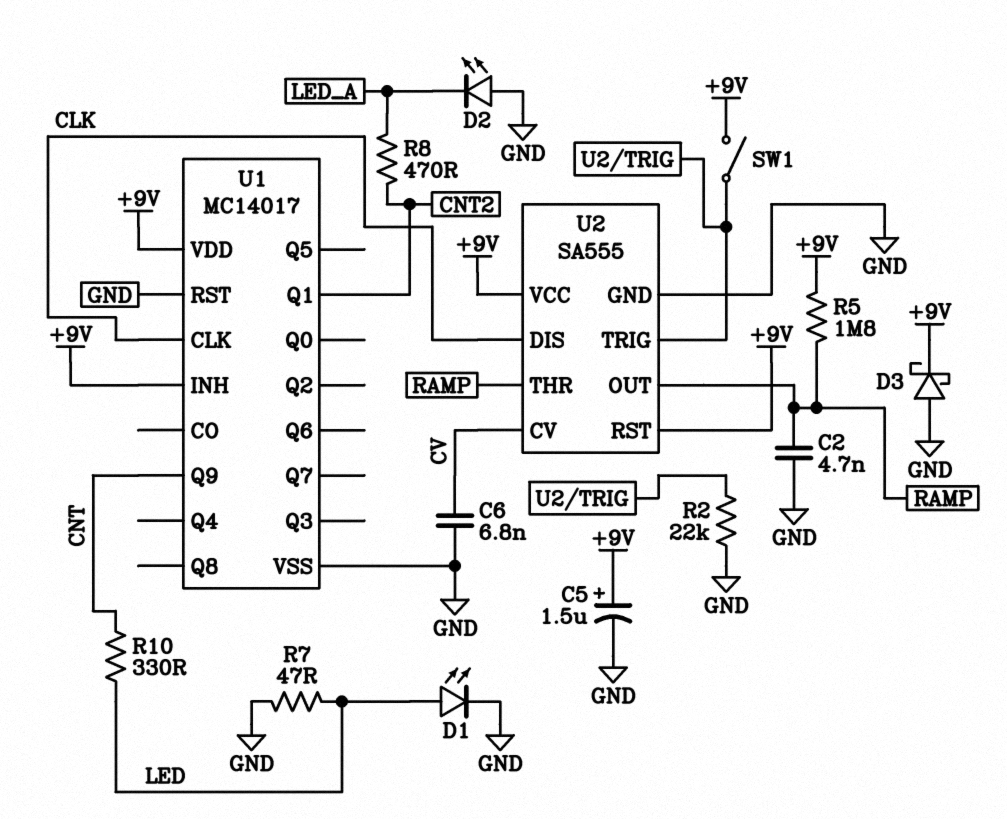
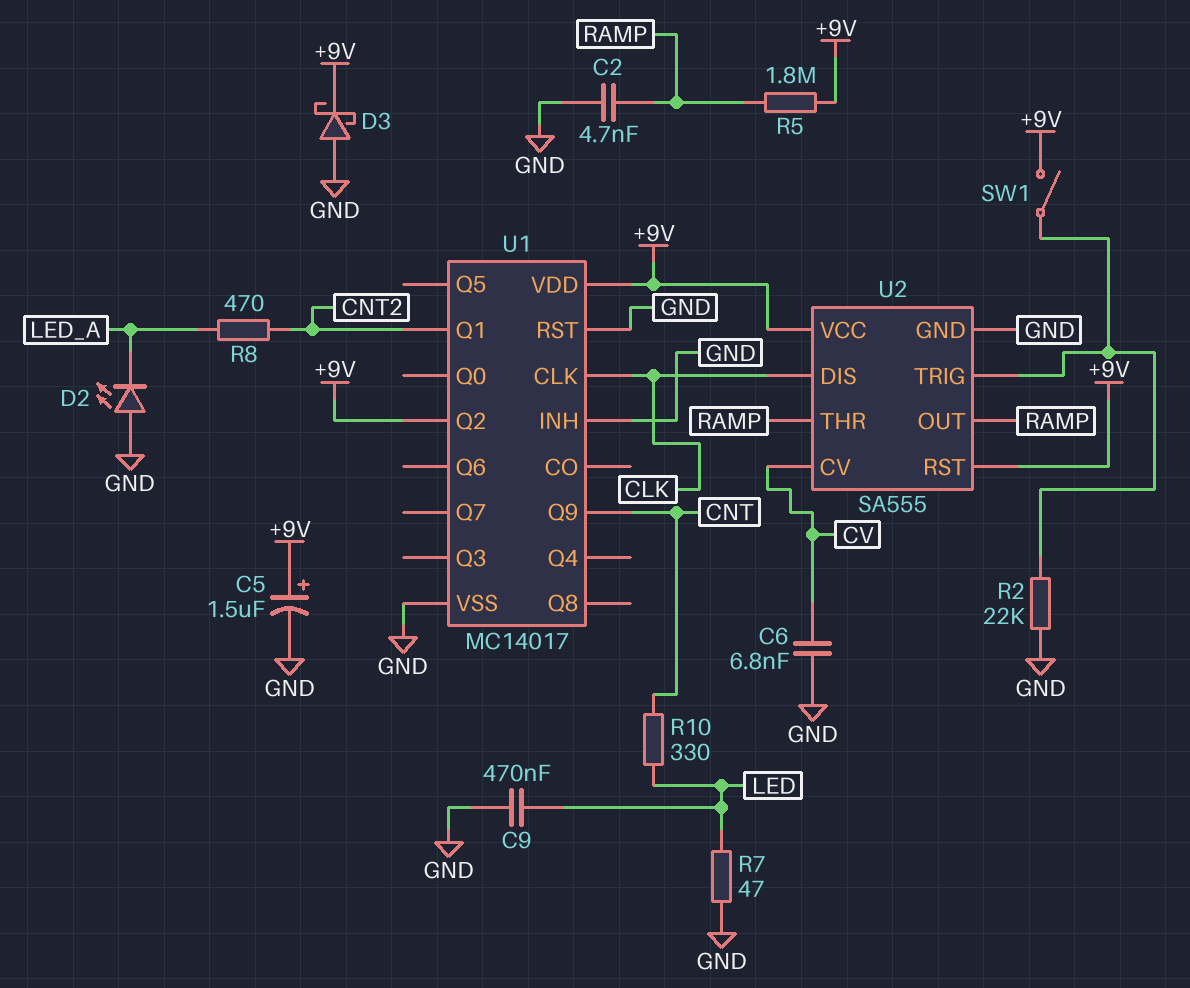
C9: none -> 470nF (GND, LED)
D1: LED (A LED, K GND) -> none
U1 pin INH: +9V -> GND
U1 pin Q2: none -> +9V

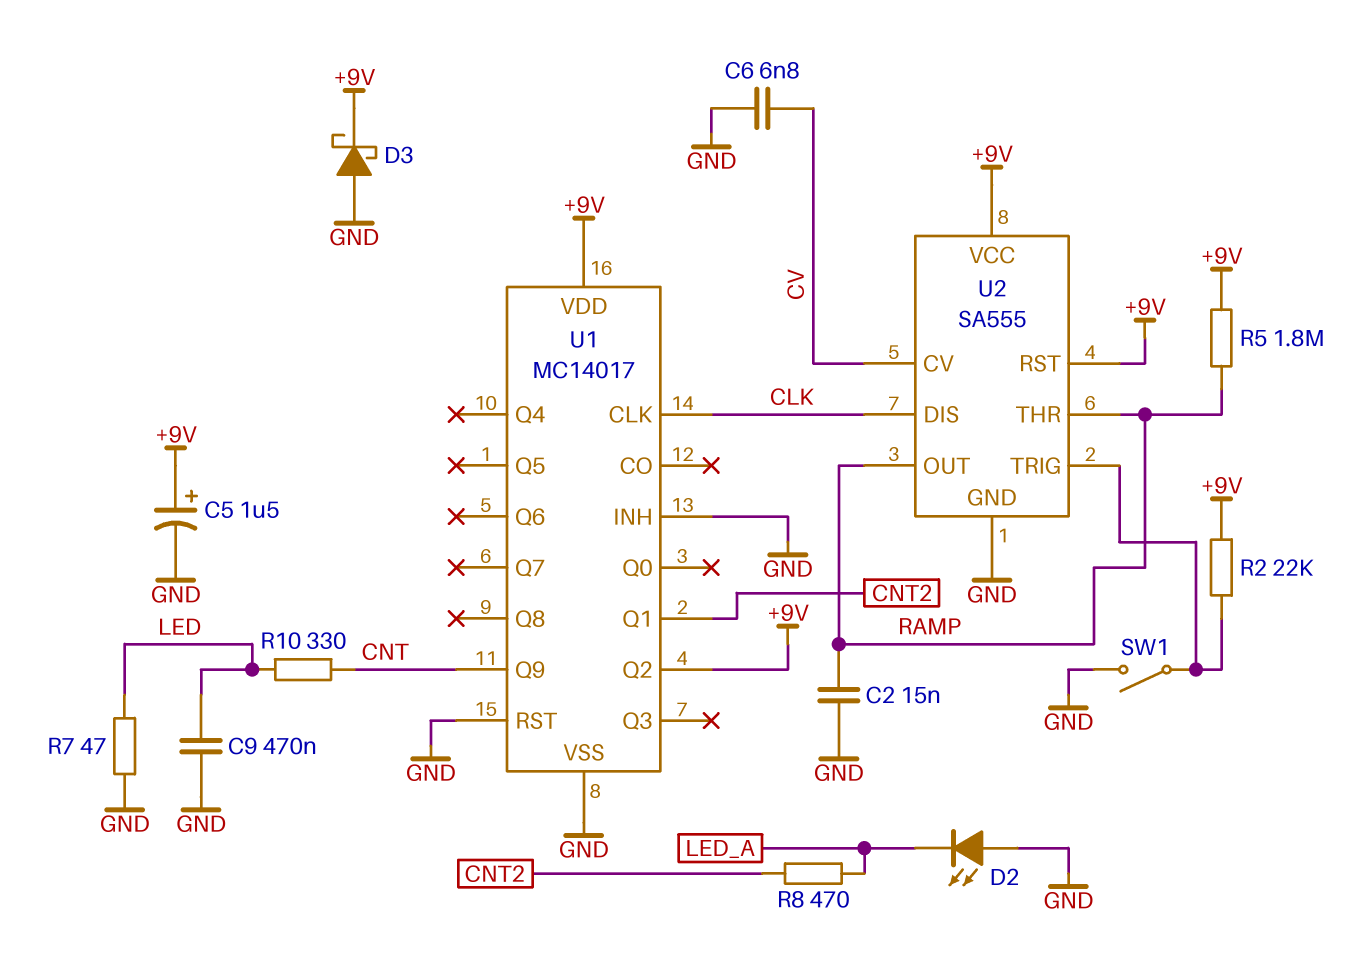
C2: 4.7nF (GND, RAMP) -> 15nF (GND, RAMP)
R2: 22k (GND, U2/TRIG) -> 22k (+9V, U2/TRIG)
SW1: switch (+9V, U2/TRIG) -> switch (GND, U2/TRIG)

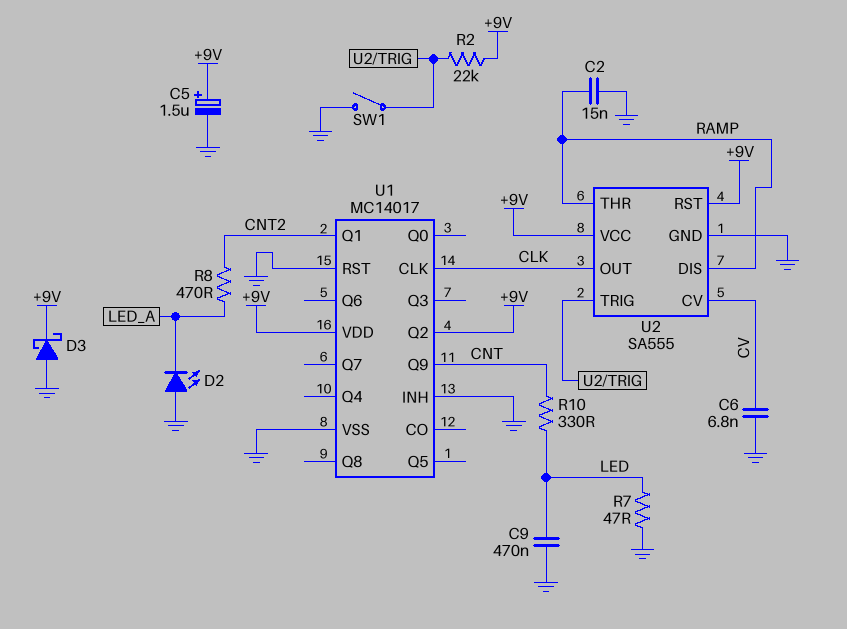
R5: 1.8M (+9V, RAMP) -> none
U2 pin DIS: CLK -> RAMP
U2 pin OUT: RAMP -> CLK

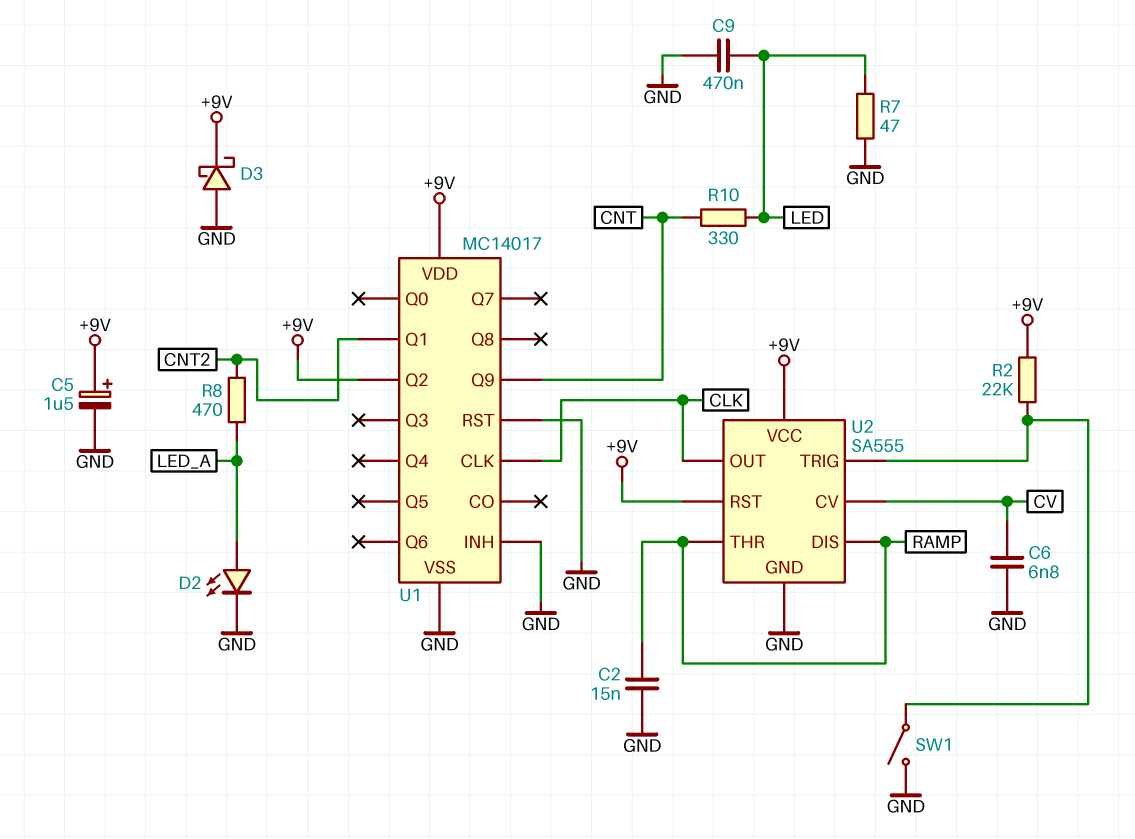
D2: LED (A GND, K LED_A) -> LED (A LED_A, K GND)

